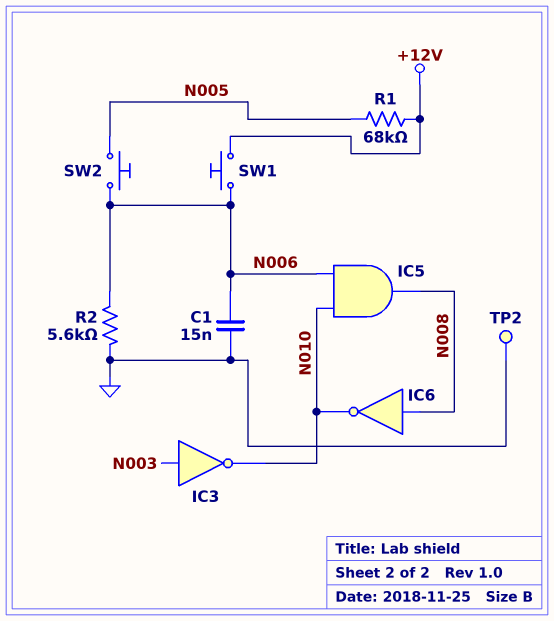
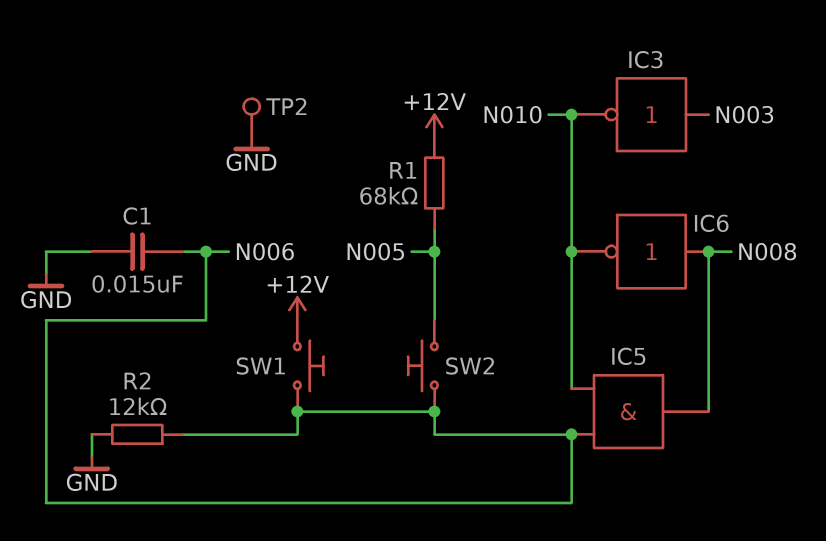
R2: 5.6k (GND, N006) -> 12k (GND, N006)

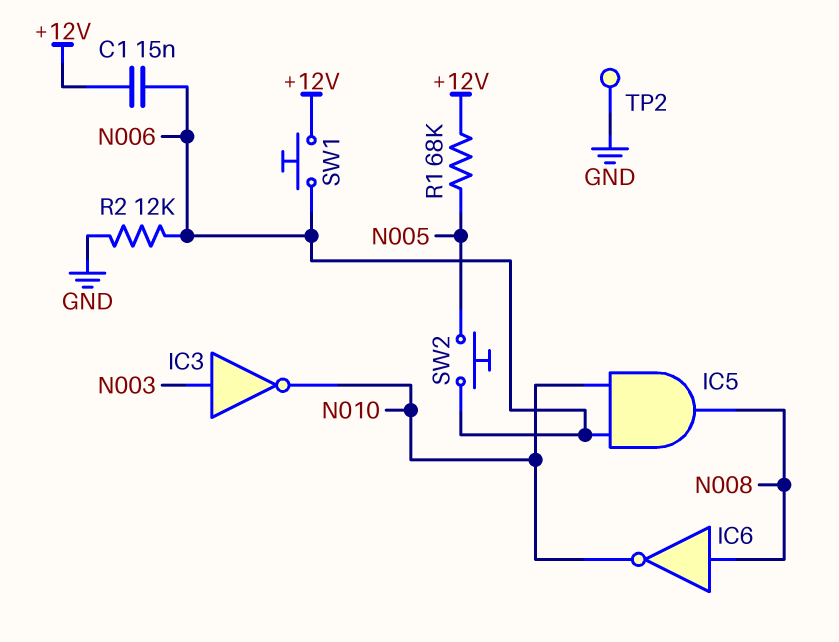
C1: 15nF (GND, N006) -> 15nF (+12V, N006)

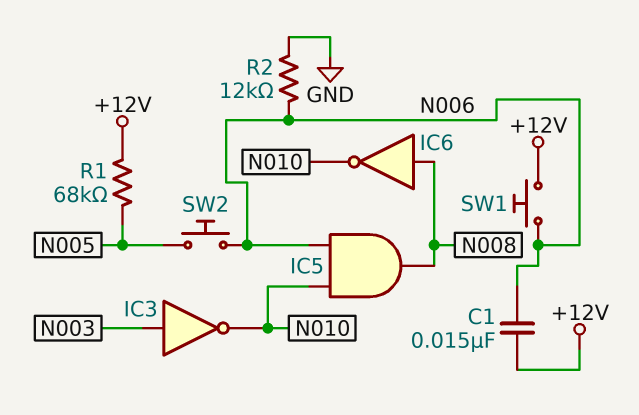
TP2: test point (GND) -> none

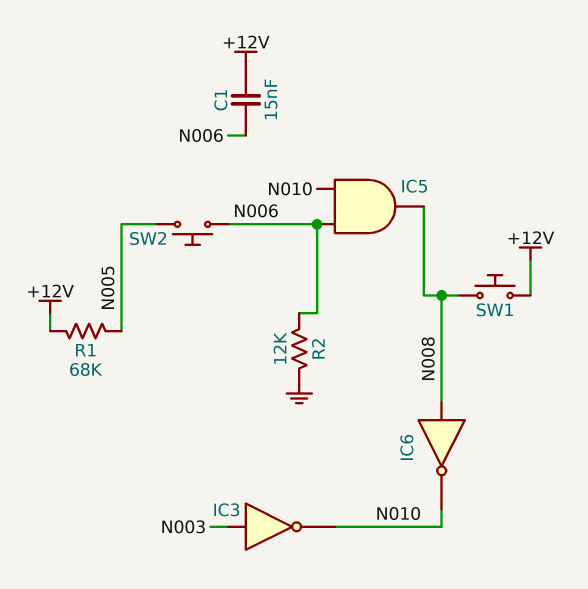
SW1: button (+12V, N006) -> button (+12V, N008)

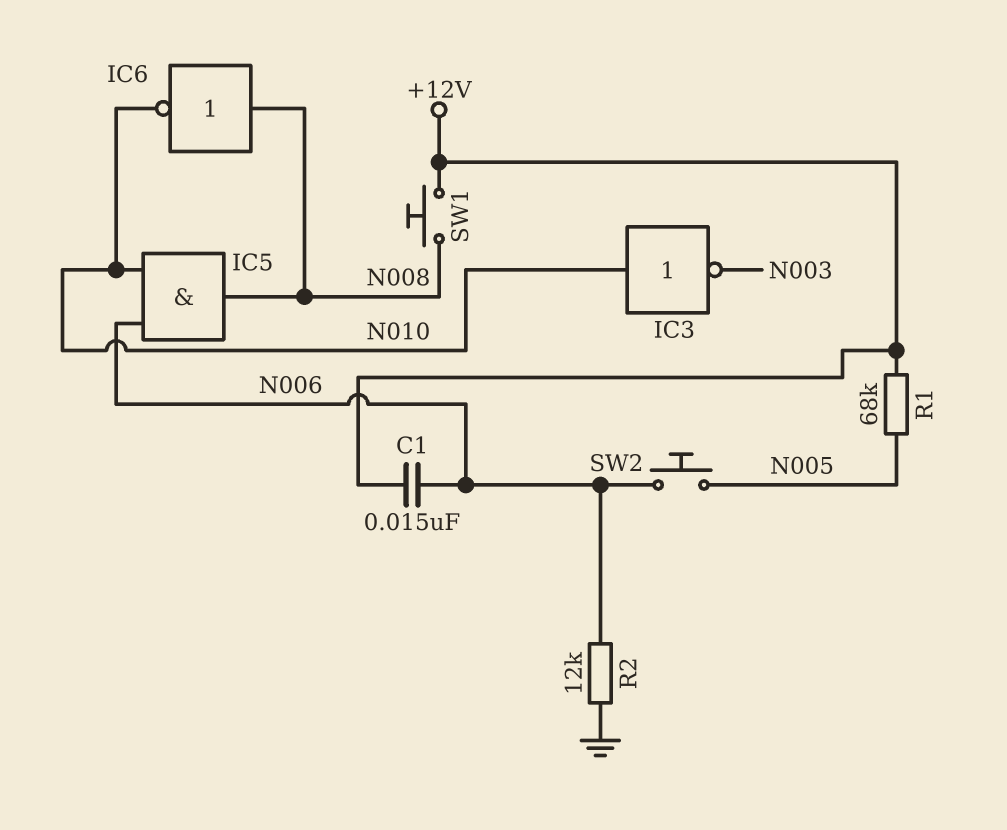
IC3: NOT (in N003, out N010) -> NOT (in N010, out N003)

